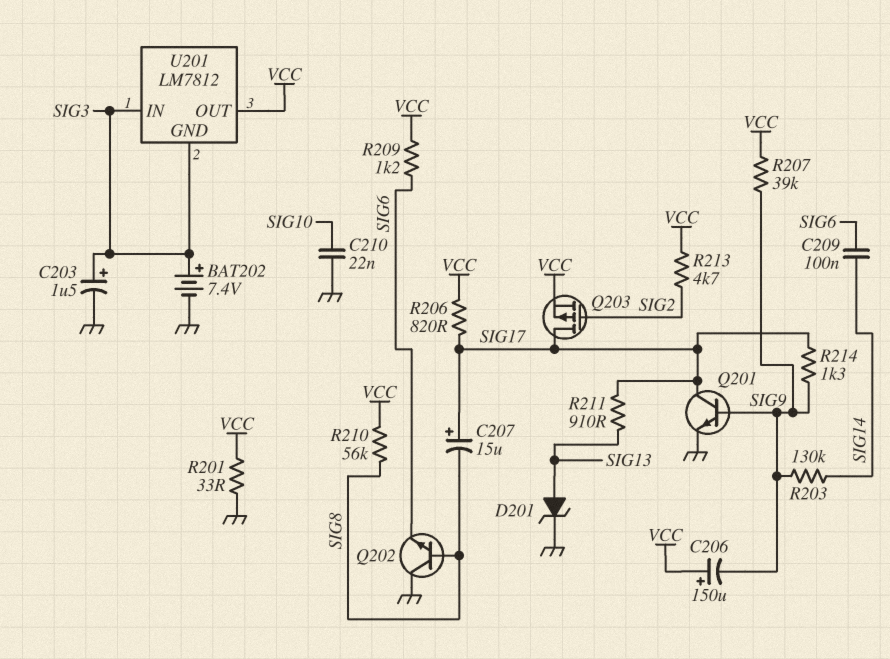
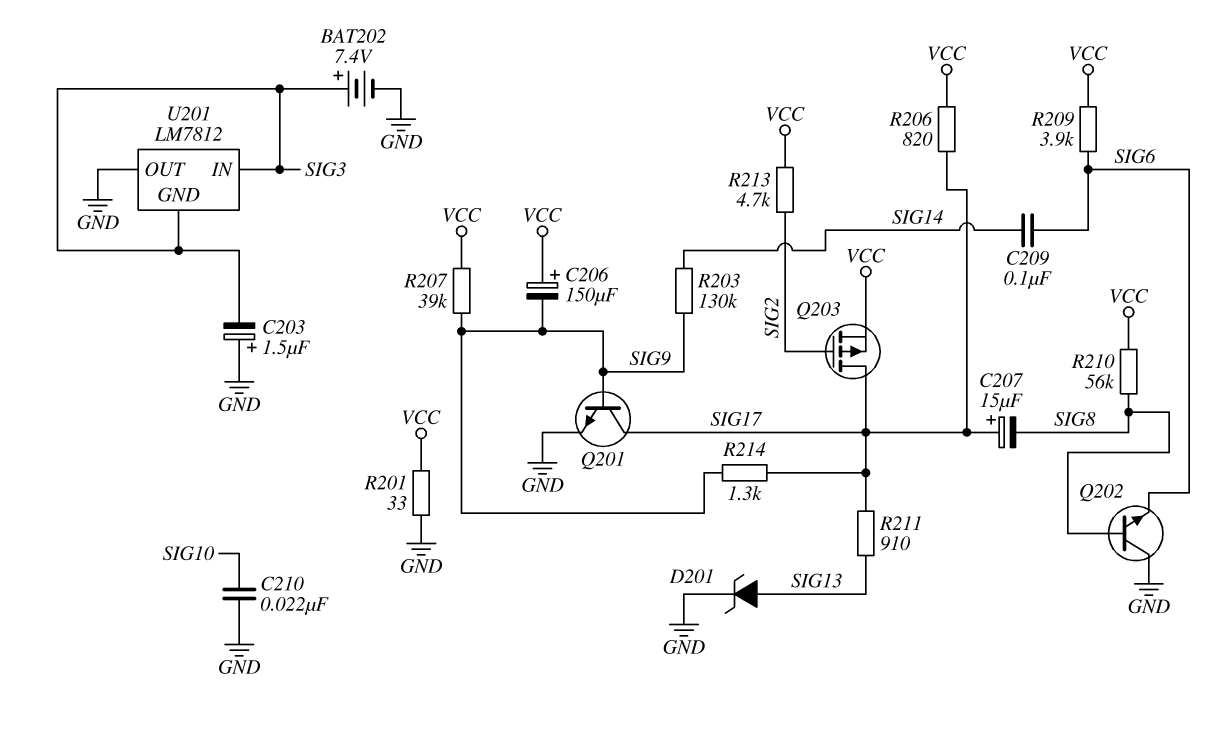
C203: 1.5uF (plus SIG3, minus GND) -> 1.5uF (plus GND, minus SIG3)
R209: 1.2k (SIG6, VCC) -> 3.9k (SIG6, VCC)
U201 pin OUT: VCC -> GND

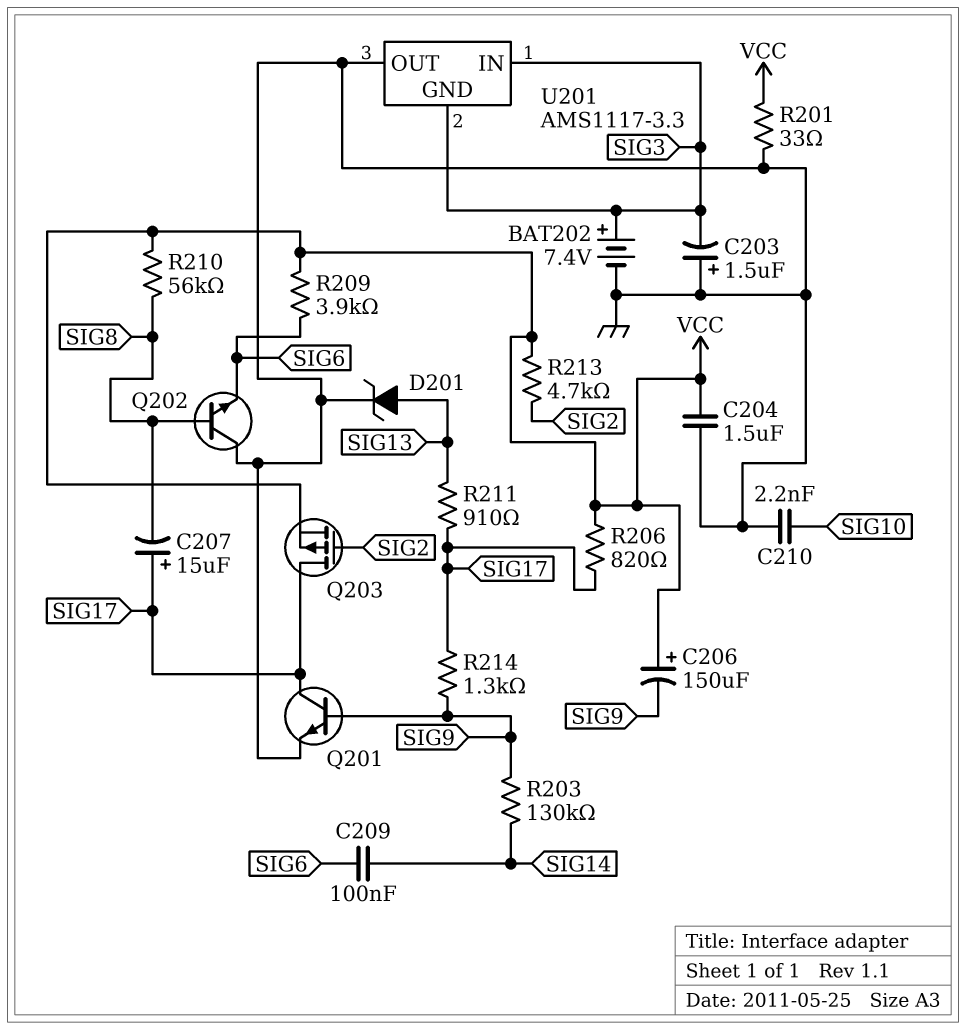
C204: none -> 1.5uF (GND, VCC)
C210: 22nF (GND, SIG10) -> 2.2nF (GND, SIG10)
R207: 39k (SIG9, VCC) -> none
U201: LM7812 -> AMS1117-3.3

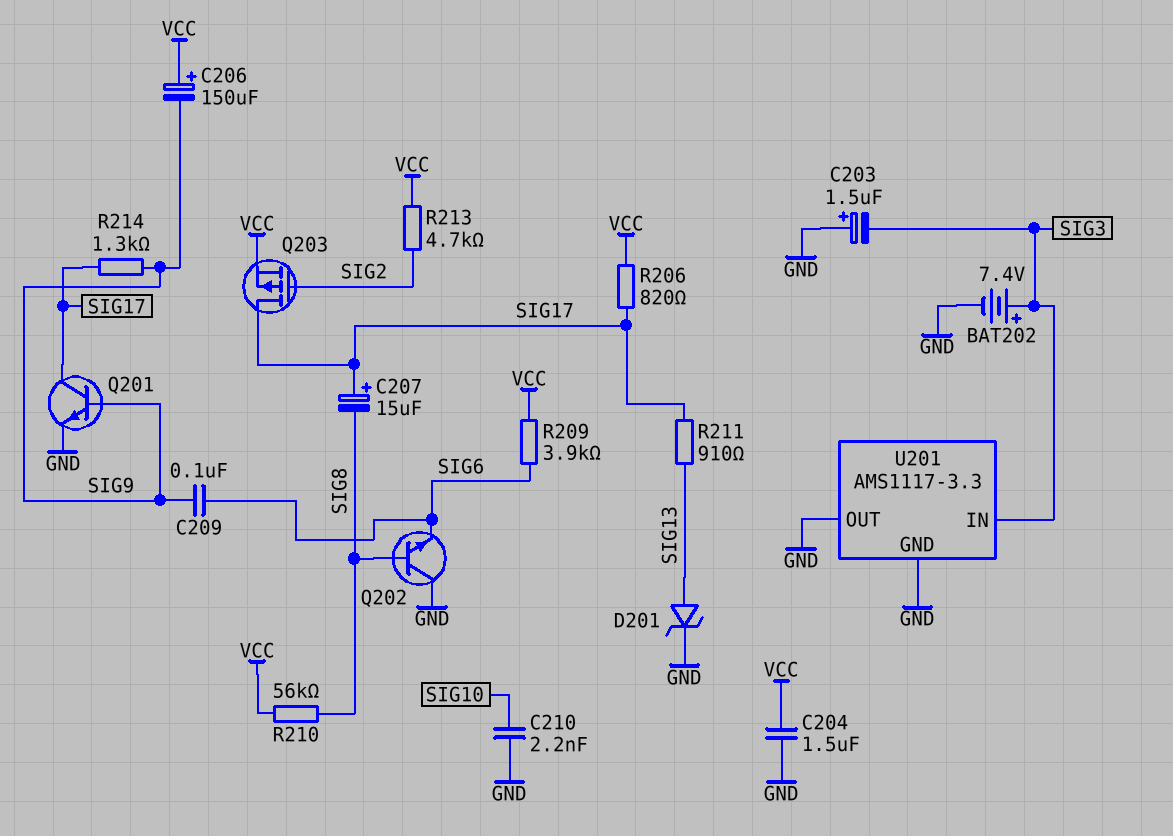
C209: 100nF (SIG6, SIG14) -> 100nF (SIG6, SIG9)
R201: 33 (GND, VCC) -> none
R203: 130k (SIG9, SIG14) -> none
U201 pin GND: SIG3 -> GND

